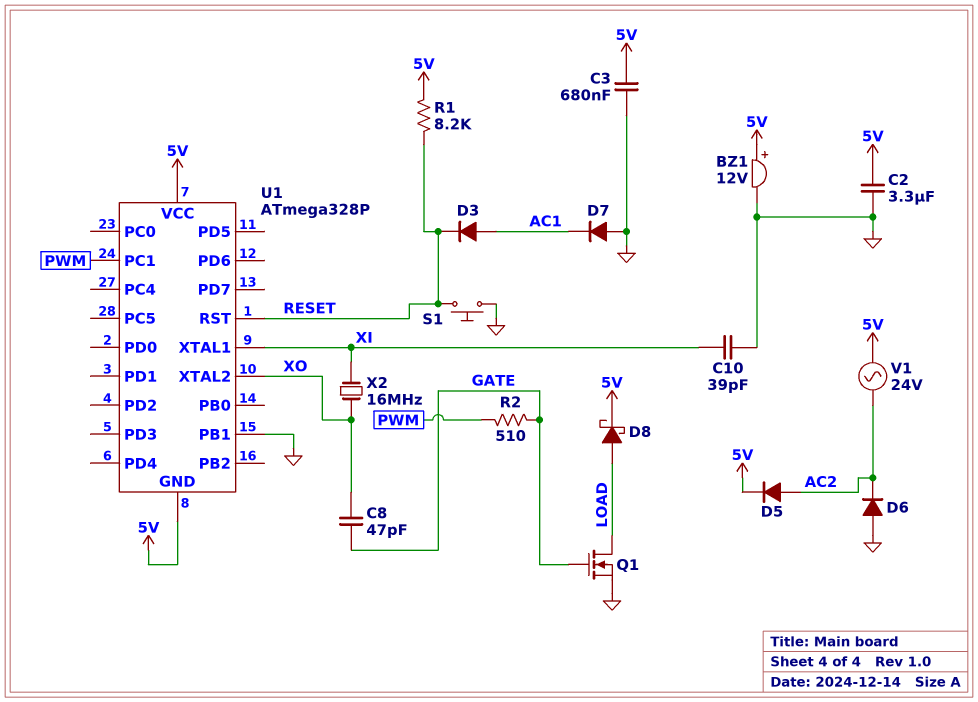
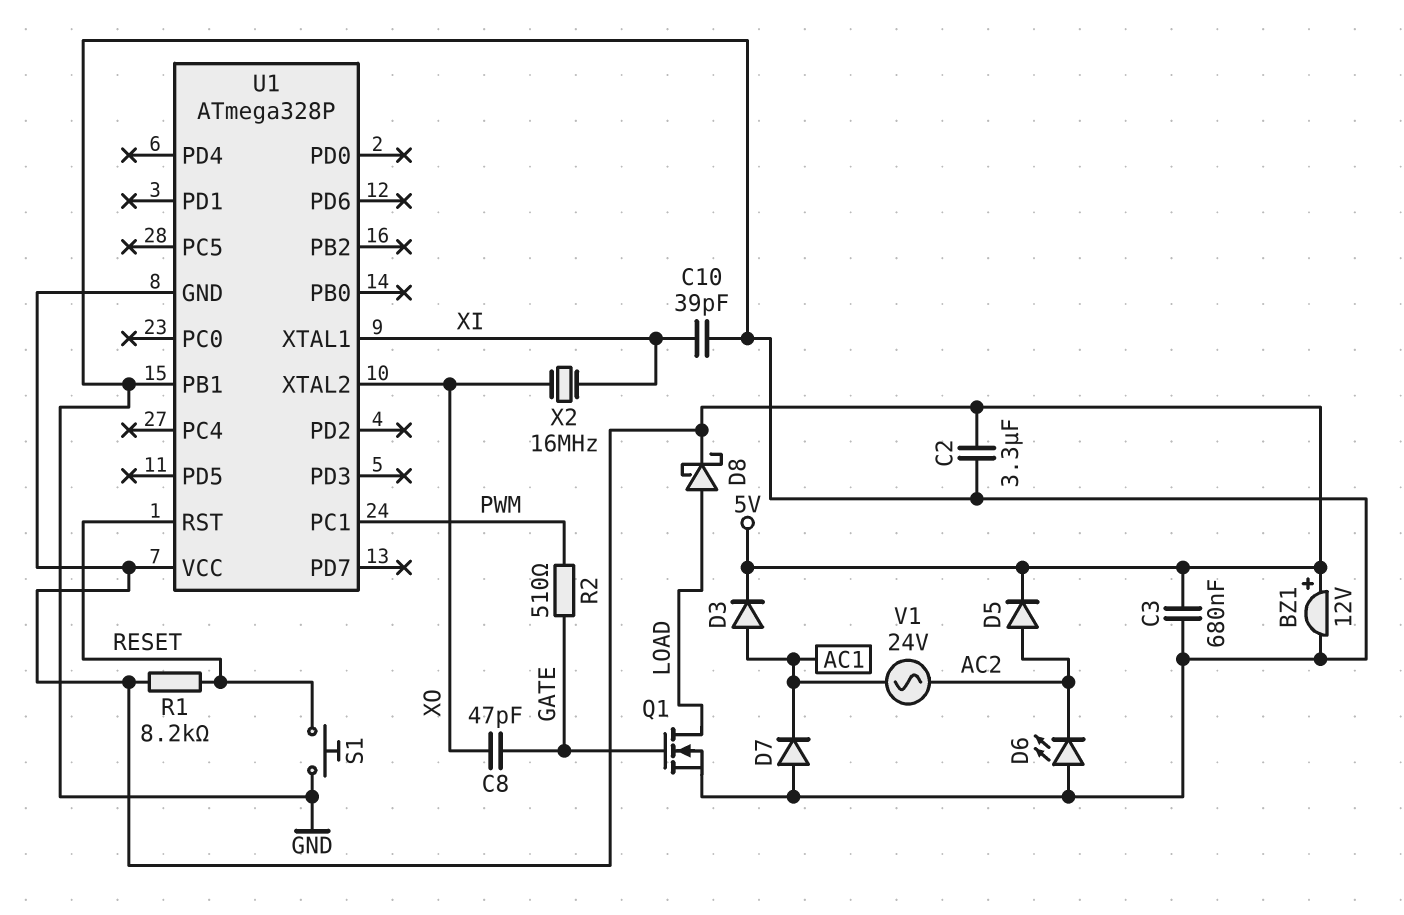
D3: diode (A AC1, K RESET) -> diode (A AC1, K 5V)
D6: diode (A GND, K AC2) -> LED (A GND, K AC2)
V1: AC 24V (5V, AC2) -> AC 24V (AC1, AC2)

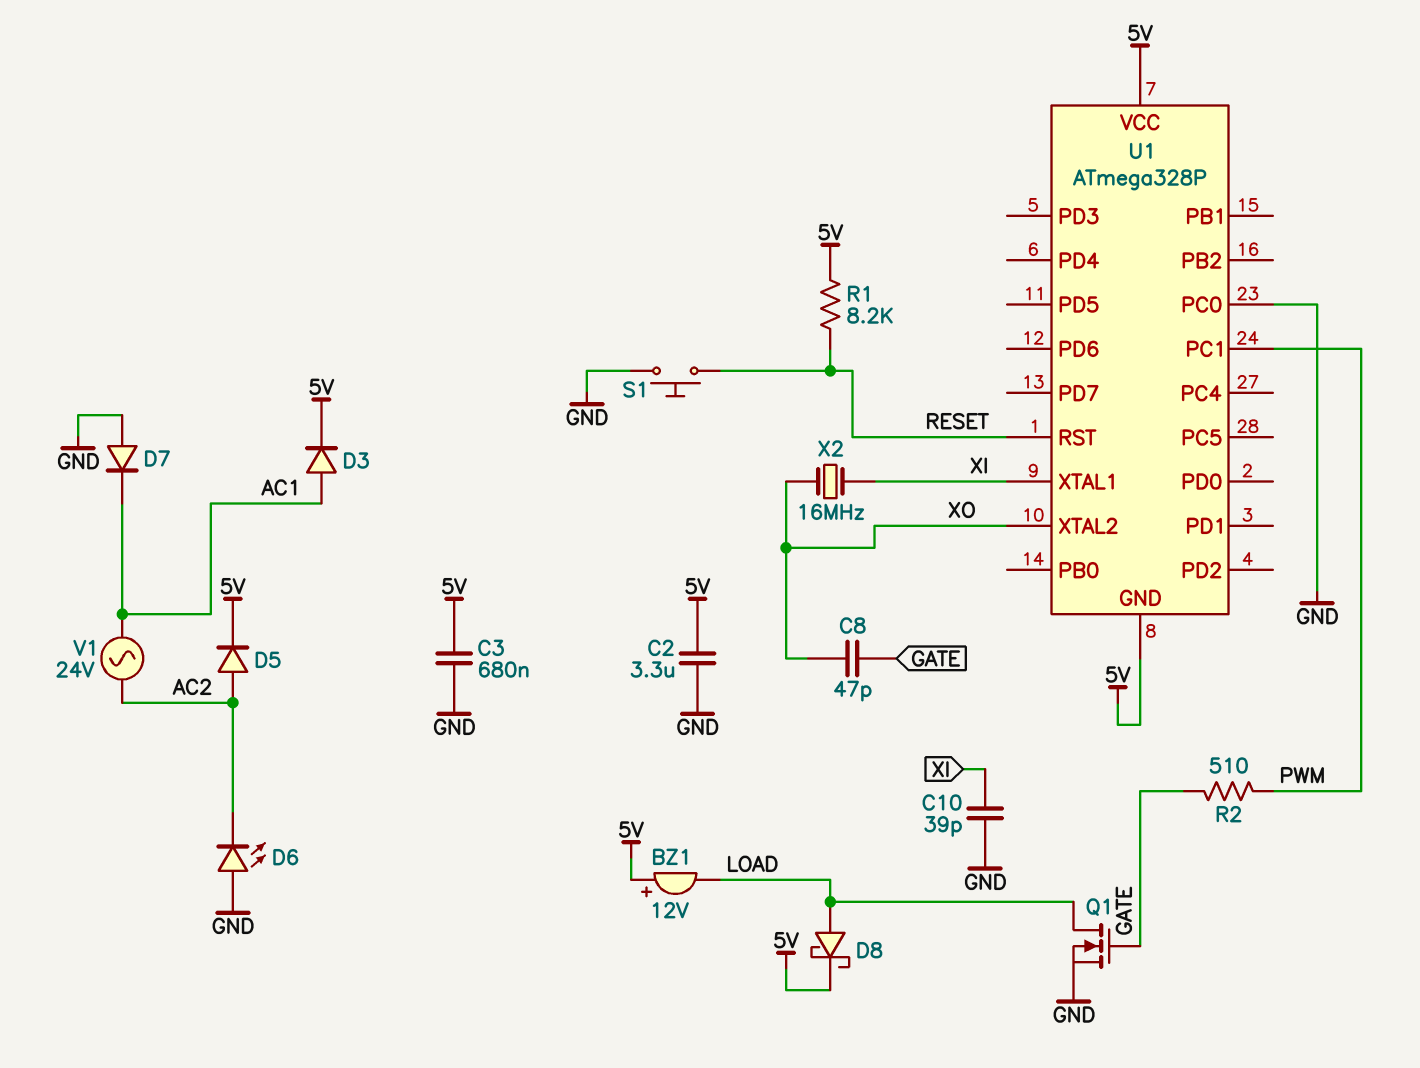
BZ1: buzzer 12V (plus 5V, minus GND) -> buzzer 12V (plus 5V, minus LOAD)
U1 pin PB1: GND -> none
U1 pin PC0: none -> GND

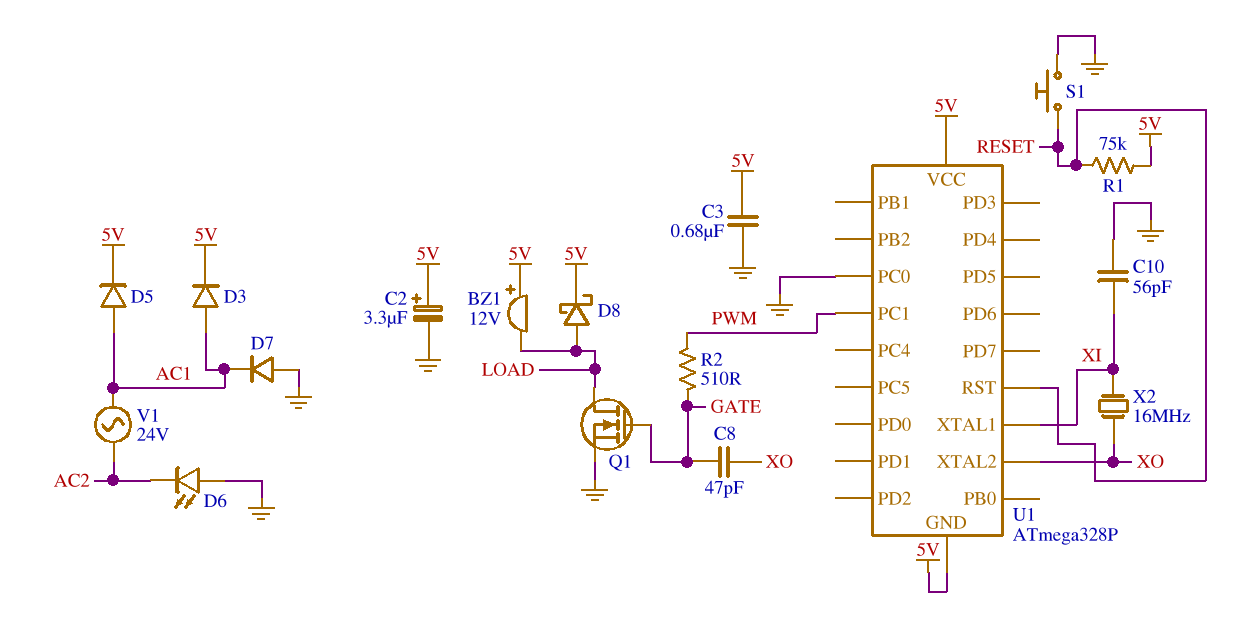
C2: 3.3uF (5V, GND) -> 3.3uF (plus 5V, minus GND)
C10: 39pF (GND, XI) -> 56pF (GND, XI)
D5: diode (A AC2, K 5V) -> diode (A AC1, K 5V)
R1: 8.2k (5V, RESET) -> 75k (5V, RESET)

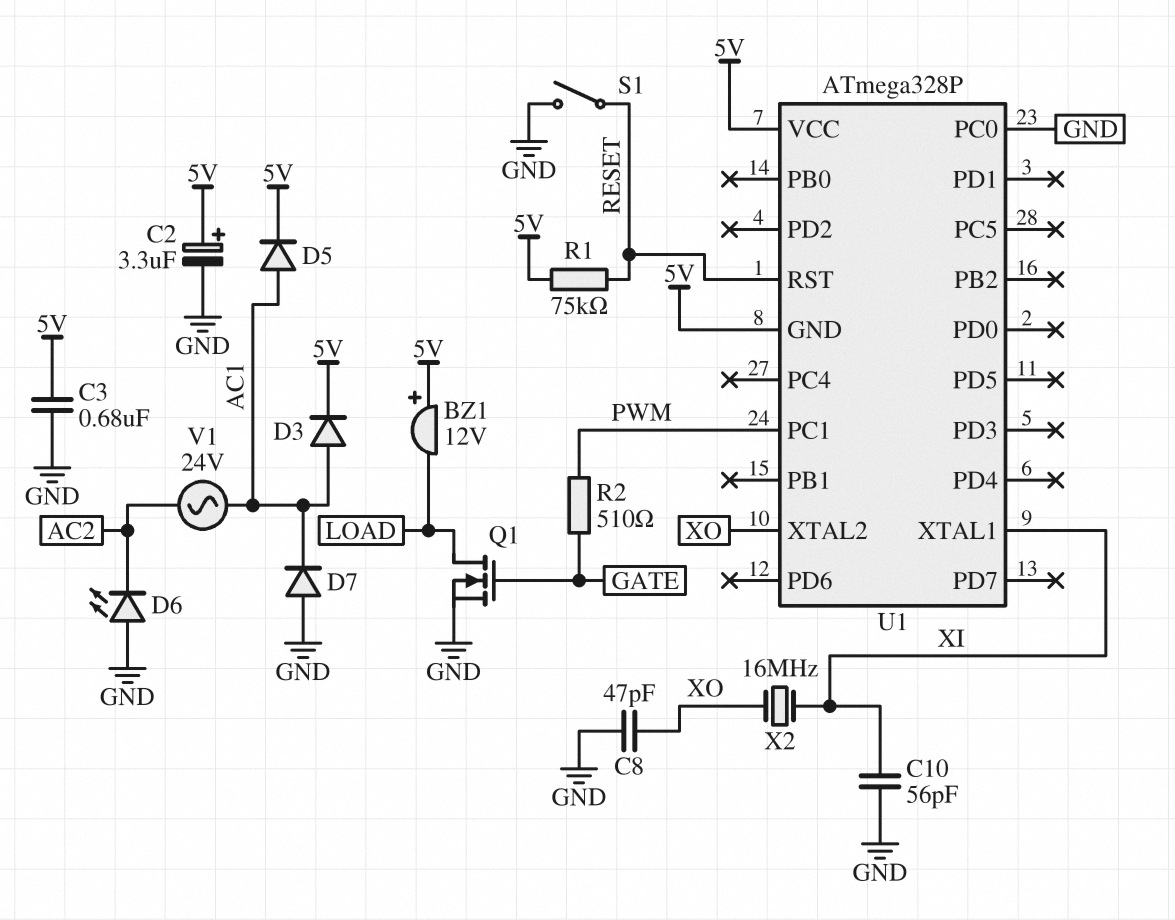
C8: 47pF (GATE, XO) -> 47pF (GND, XO)
D8: schottky (A LOAD, K 5V) -> none
S1: button (GND, RESET) -> switch (GND, RESET)

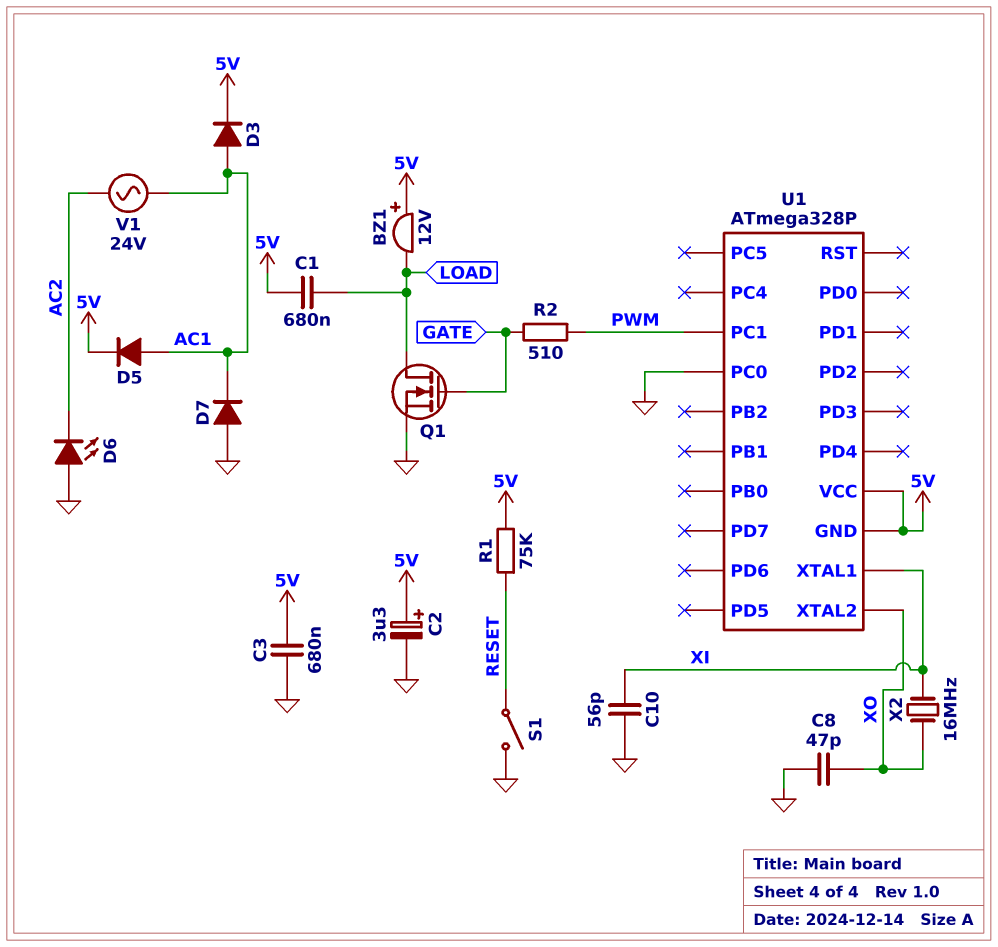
C1: none -> 680nF (5V, LOAD)
U1 pin RST: RESET -> none

